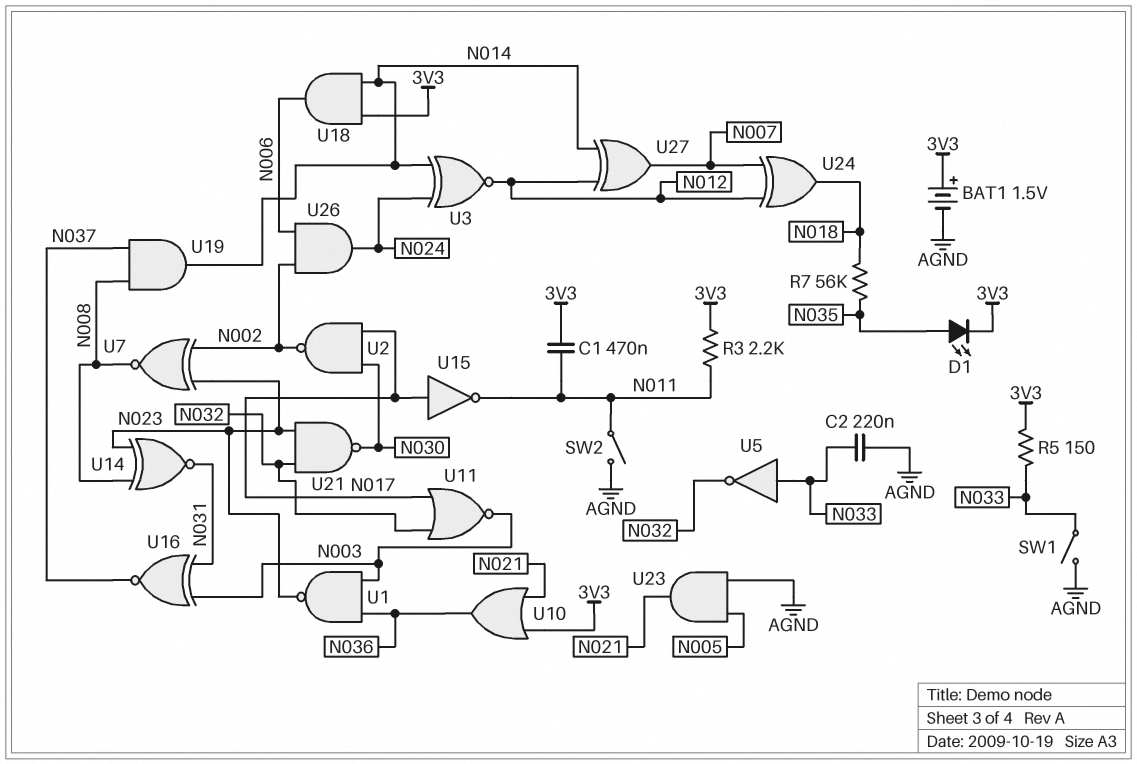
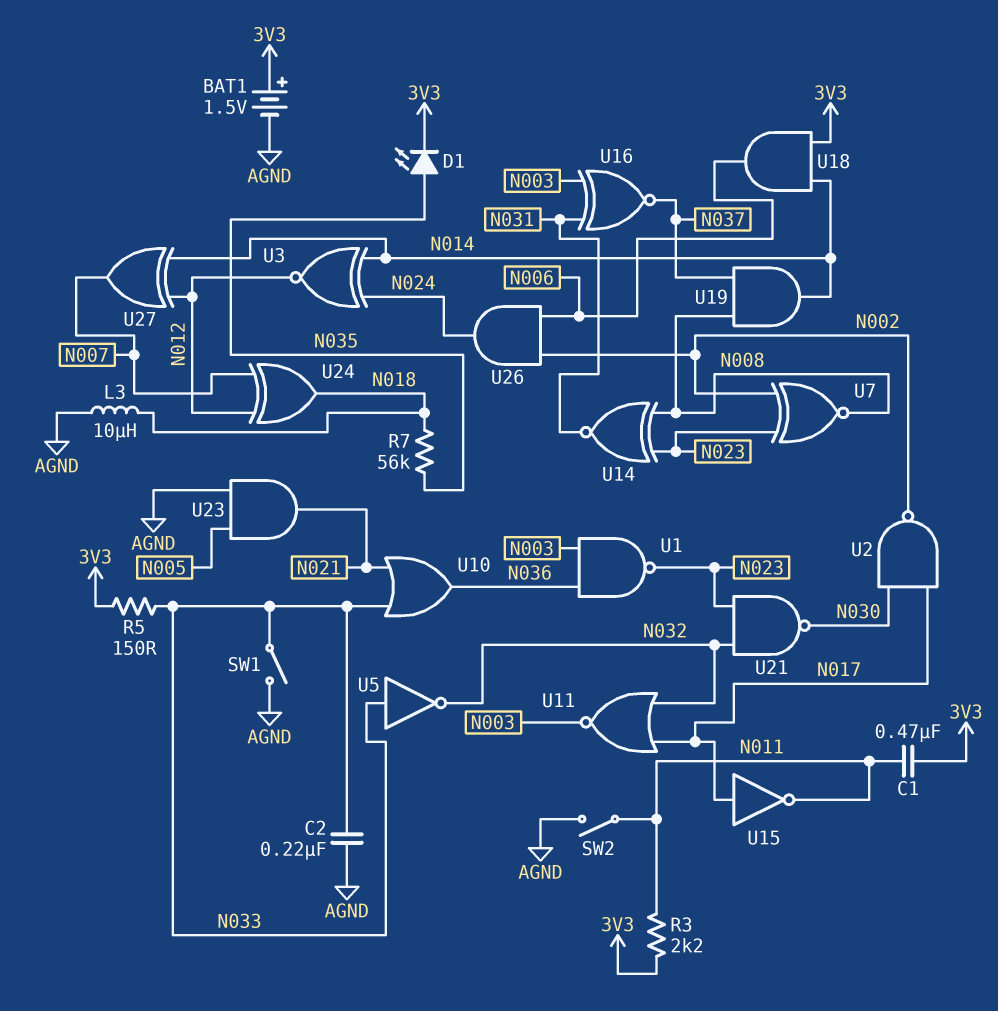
L3: none -> 10uH (AGND, N018)
U10: OR (in 3V3, in N021, out N036) -> OR (in N021, in N033, out N036)

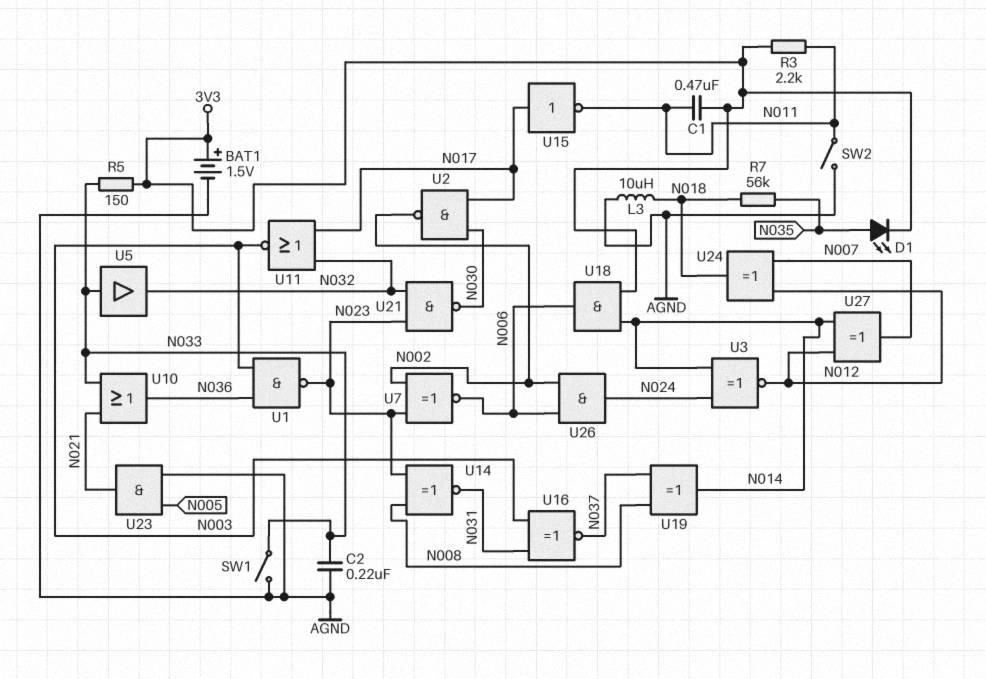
U5: NOT (in N033, out N032) -> buffer (in N033, out N032)
U7: XNOR (in N002, in N023, out N008) -> XNOR (in N002, in N023, out N006)
U19: AND (in N008, in N037, out N014) -> XOR (in N008, in N037, out N014)

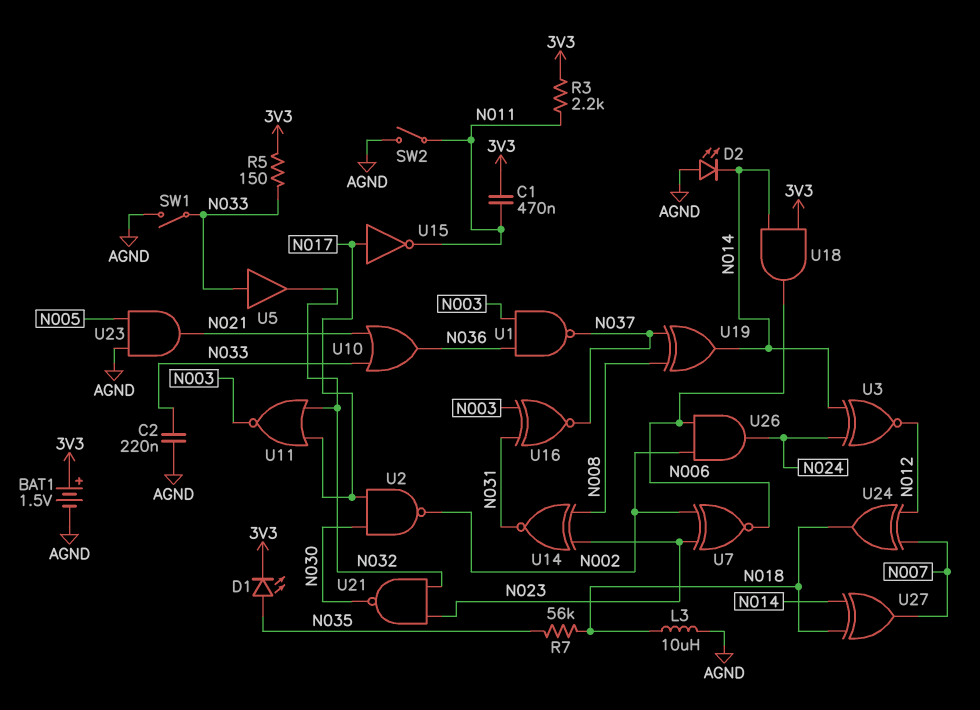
D2: none -> LED (A AGND, K N014)
U1: NAND (in N003, in N036, out N023) -> NAND (in N003, in N036, out N037)
U27: XOR (in N012, in N014, out N007) -> XOR (in N014, in N018, out N007)

